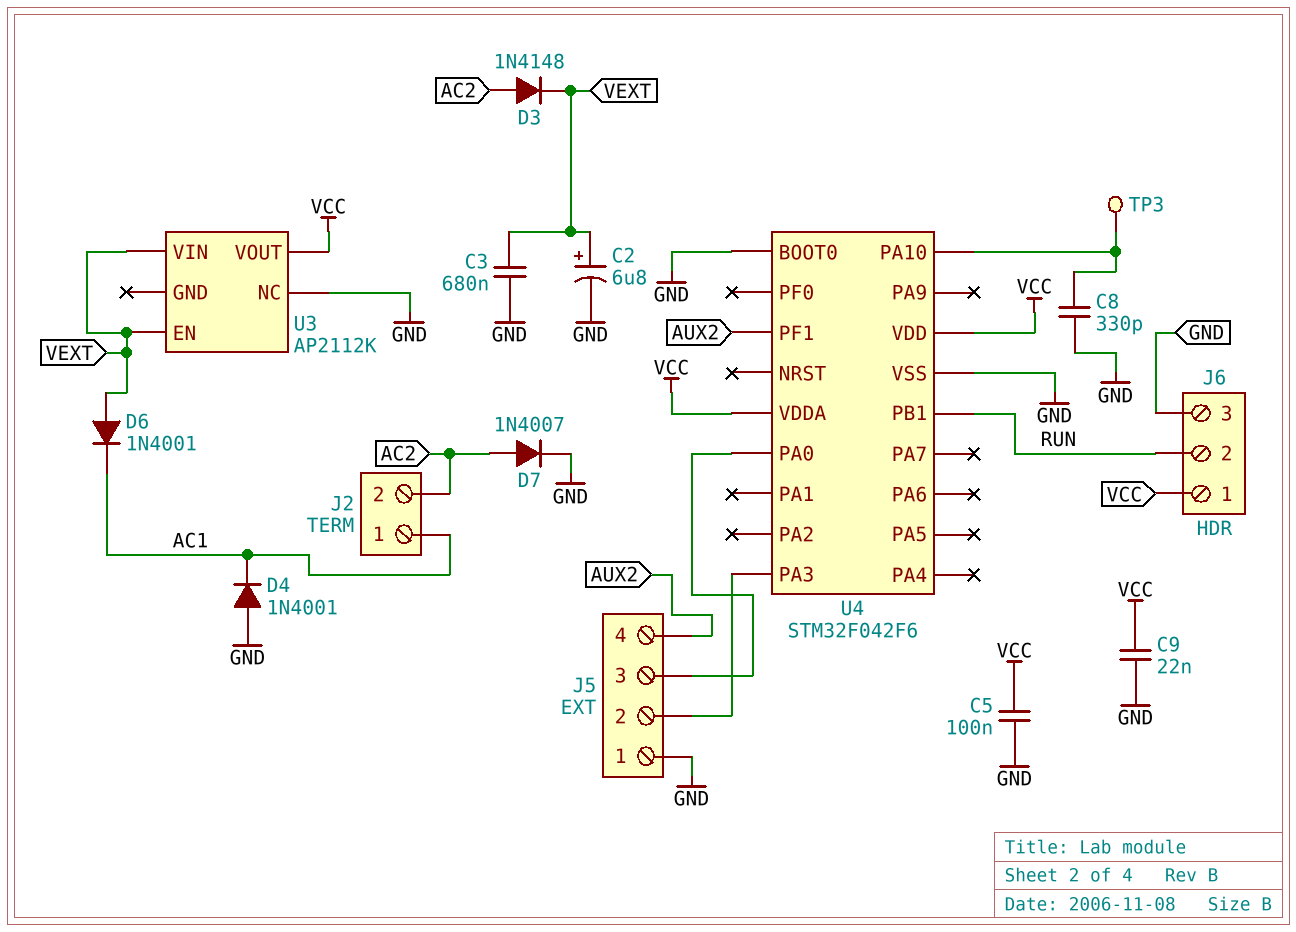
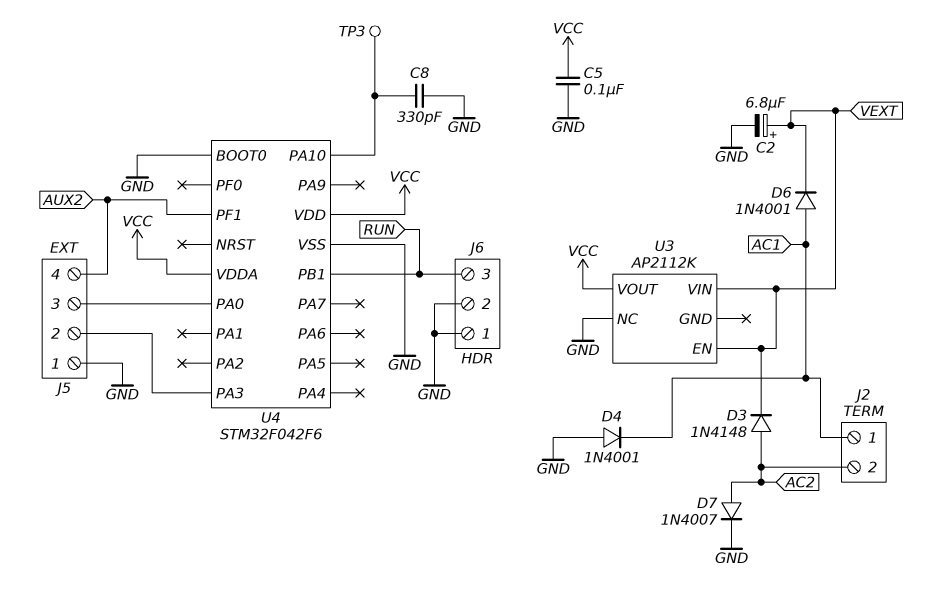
C3: 680nF (GND, VEXT) -> none
C9: 22nF (GND, VCC) -> none
D6: diode 1N4001 (A VEXT, K AC1) -> diode 1N4001 (A AC1, K VEXT)
J6 pin 1: VCC -> GND
J6 pin 2: RUN -> GND
J6 pin 3: GND -> RUN

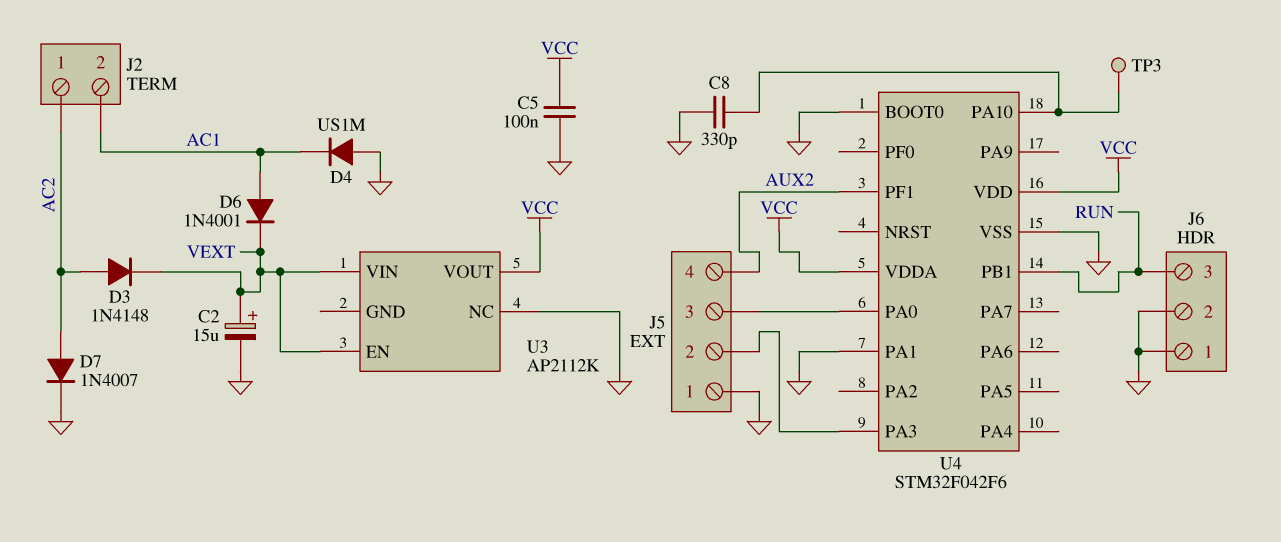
C2: 6.8uF (plus VEXT, minus GND) -> 15uF (plus VEXT, minus GND)
D4: diode 1N4001 (A GND, K AC1) -> diode US1M (A GND, K AC1)
J2 pin 1: AC1 -> AC2
J2 pin 2: AC2 -> AC1
U4 pin PA1: none -> GND

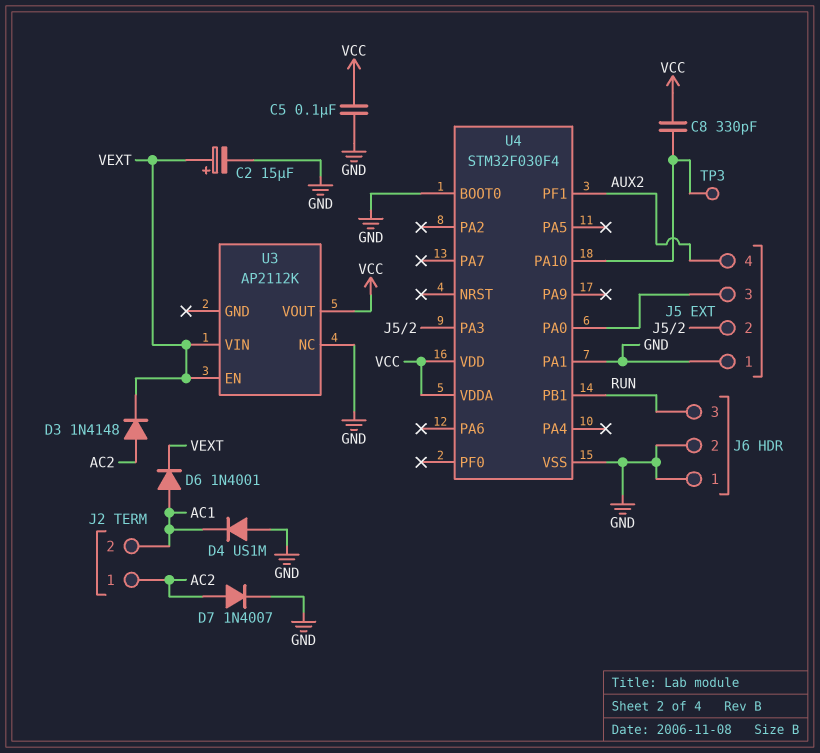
C8: 330pF (GND, U4/PA10) -> 330pF (U4/PA10, VCC)
U4: STM32F042F6 -> STM32F030F4

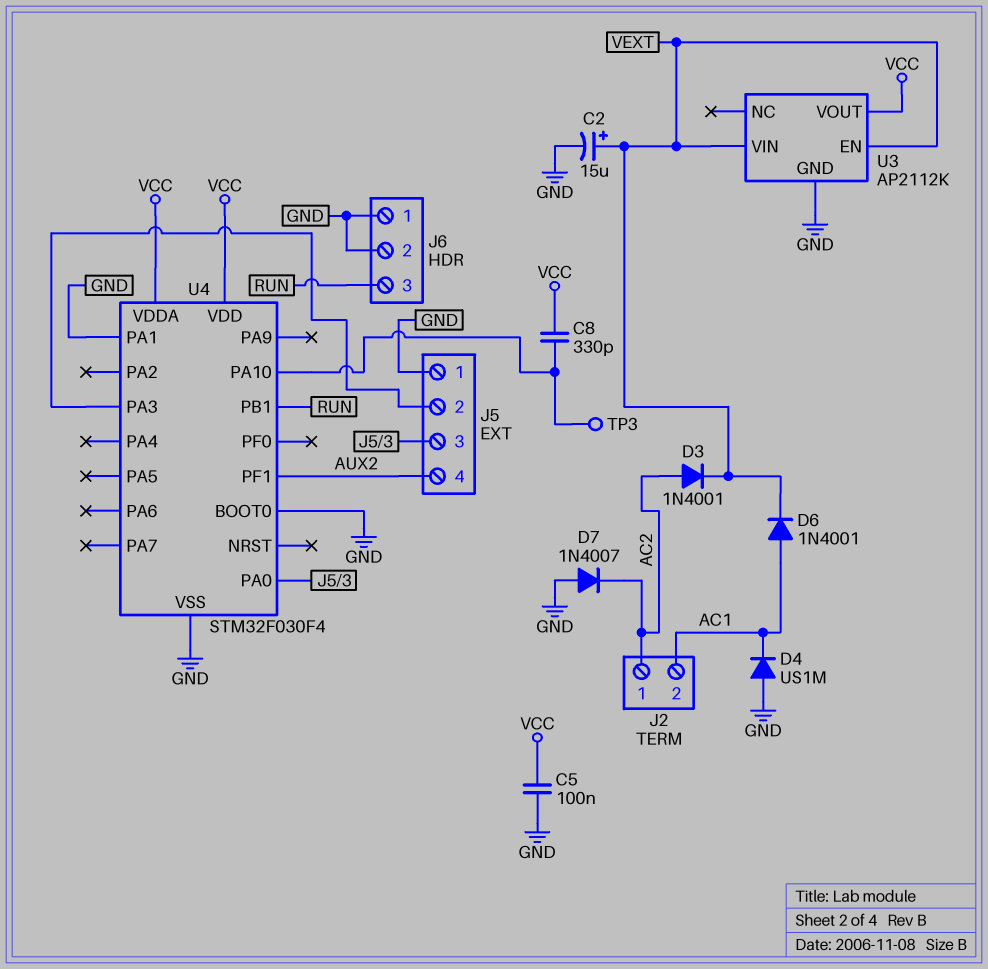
D3: diode 1N4148 (A AC2, K VEXT) -> diode 1N4001 (A AC2, K VEXT)
D7: diode 1N4007 (A AC2, K GND) -> diode 1N4007 (A GND, K AC2)
U3 pin GND: none -> GND
U3 pin NC: GND -> none

